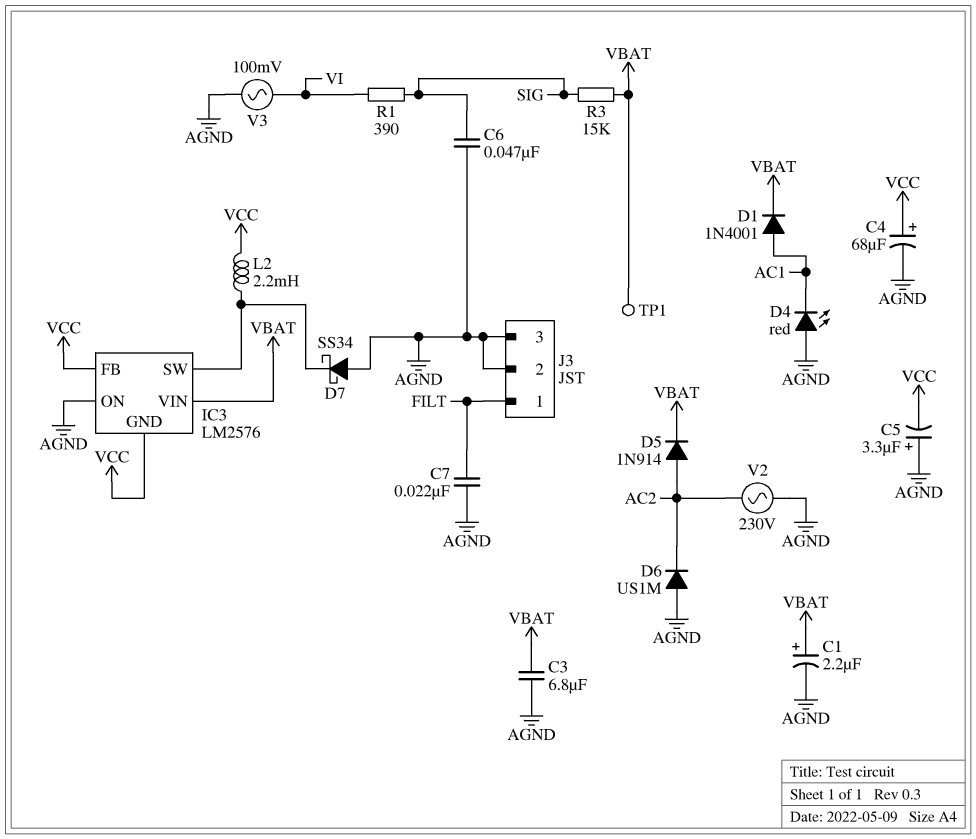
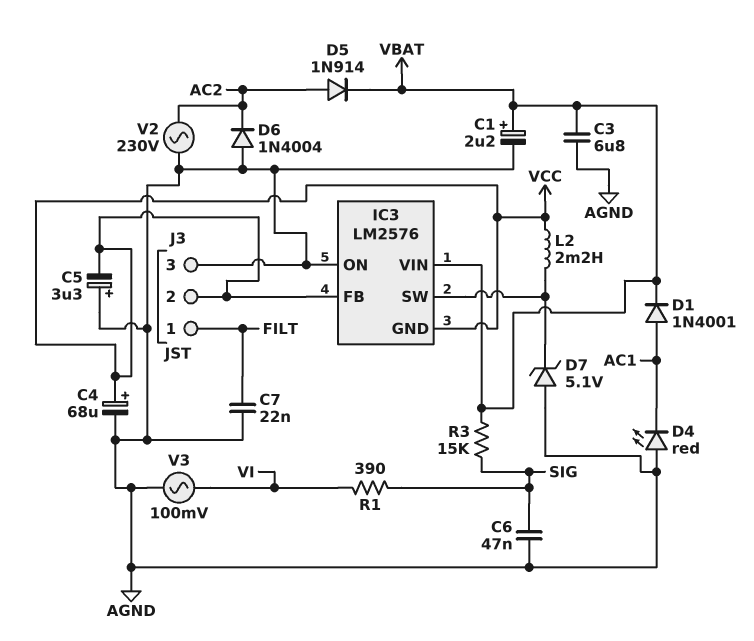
D6: diode US1M (A AGND, K AC2) -> diode 1N4004 (A AGND, K AC2)
D7: schottky SS34 (A AGND, K IC3/SW) -> zener 5.1V (A AGND, K IC3/SW)
J3 pin 2: AGND -> VCC
TP1: test point (VBAT) -> none

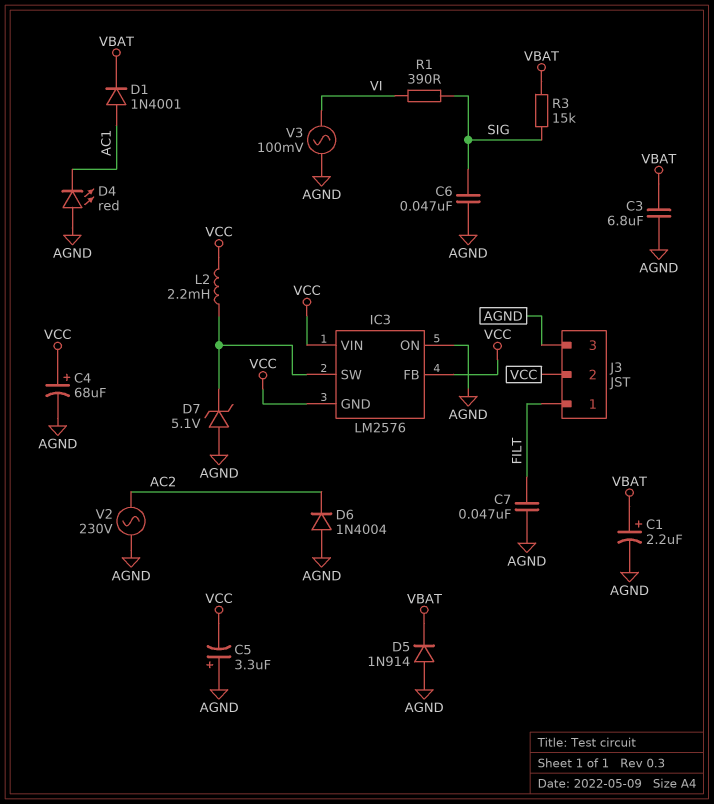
C7: 22nF (AGND, FILT) -> 47nF (AGND, FILT)
D5: diode 1N914 (A AC2, K VBAT) -> diode 1N914 (A AGND, K VBAT)
IC3 pin VIN: VBAT -> VCC

